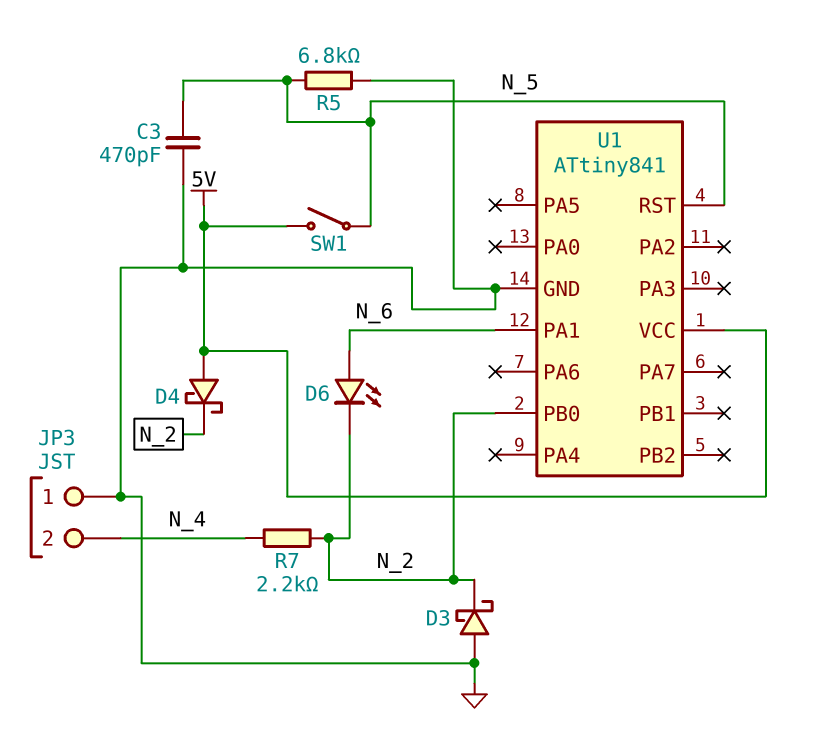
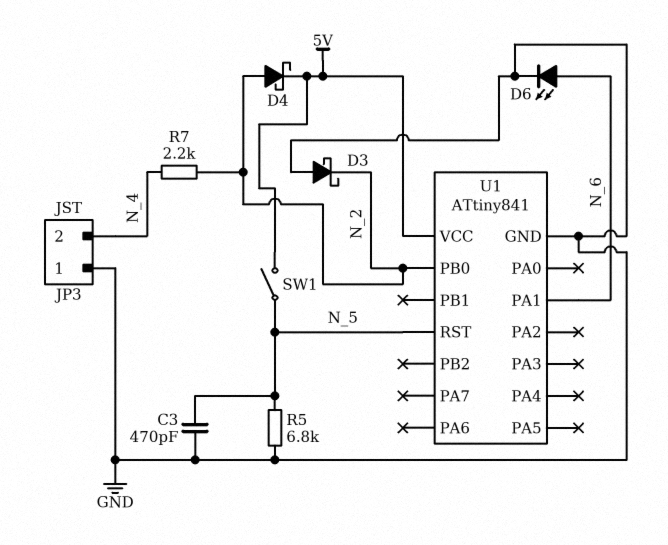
D4: schottky (A 5V, K N_2) -> schottky (A N_2, K 5V)
D6: LED (A N_6, K N_2) -> LED (A N_6, K GND)

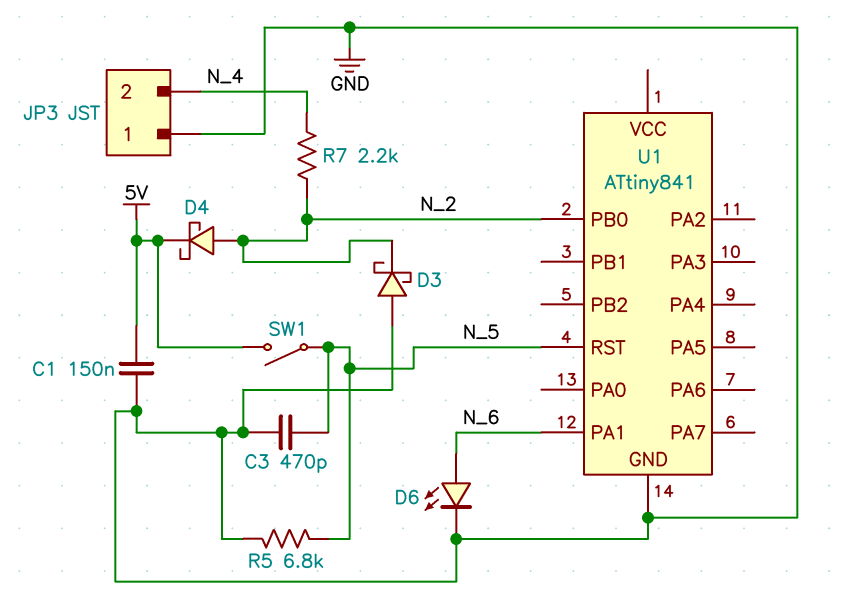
C1: none -> 150nF (5V, GND)
U1 pin VCC: 5V -> none

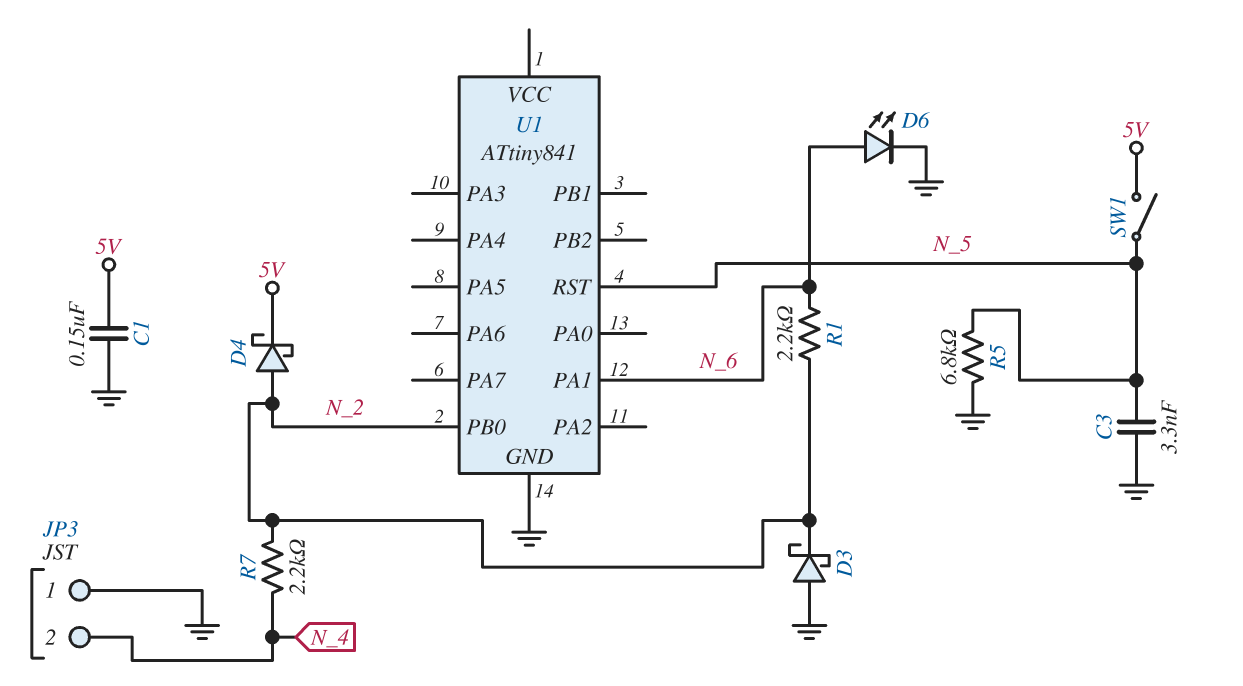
C3: 470pF (GND, N_5) -> 3.3nF (GND, N_5)
R1: none -> 2.2k (N_2, N_6)

